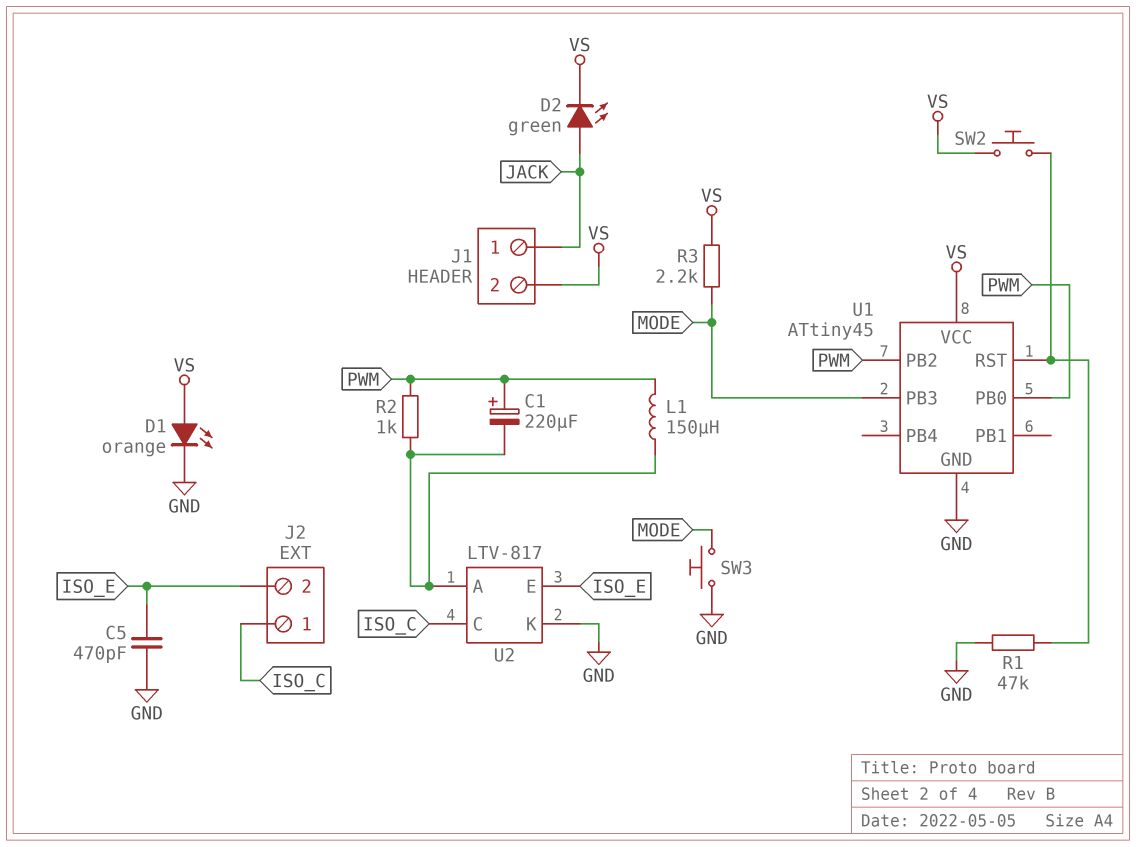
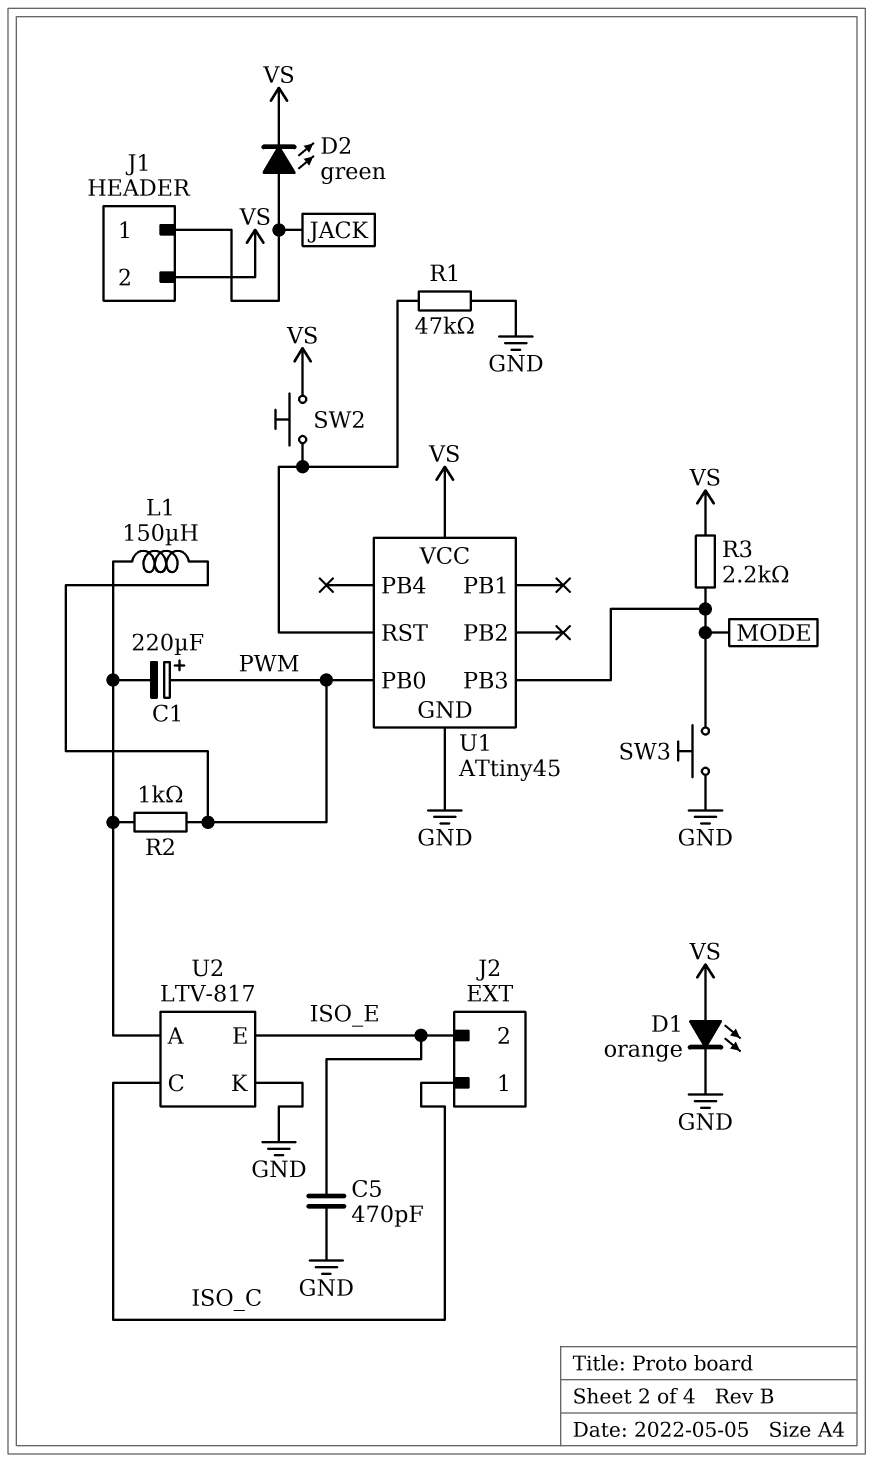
U1 pin PB2: PWM -> none

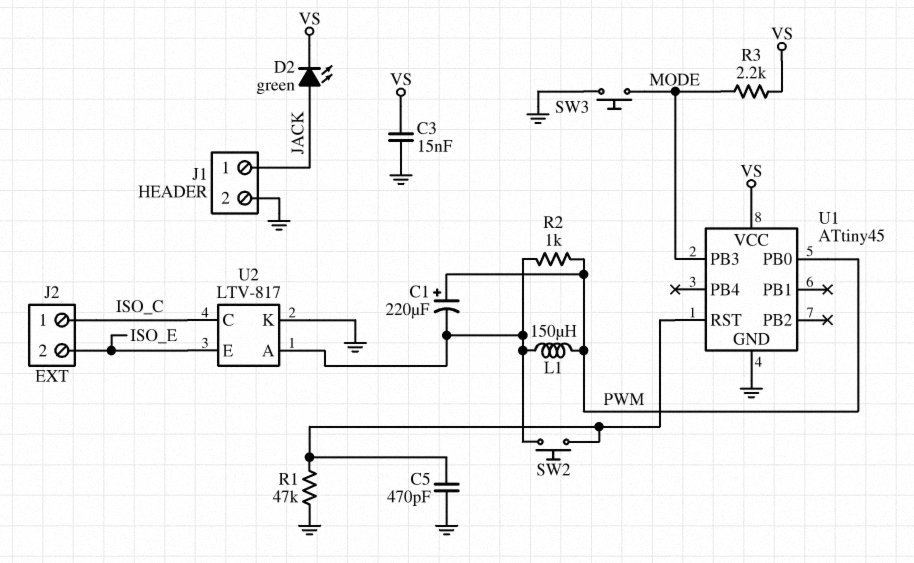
C3: none -> 15nF (GND, VS)
C5: 470pF (GND, ISO_E) -> 470pF (GND, U1/RST)
D1: LED orange (A VS, K GND) -> none
J1 pin 2: VS -> GND
SW2: button (U1/RST, VS) -> button (U1/RST, U2/A)

